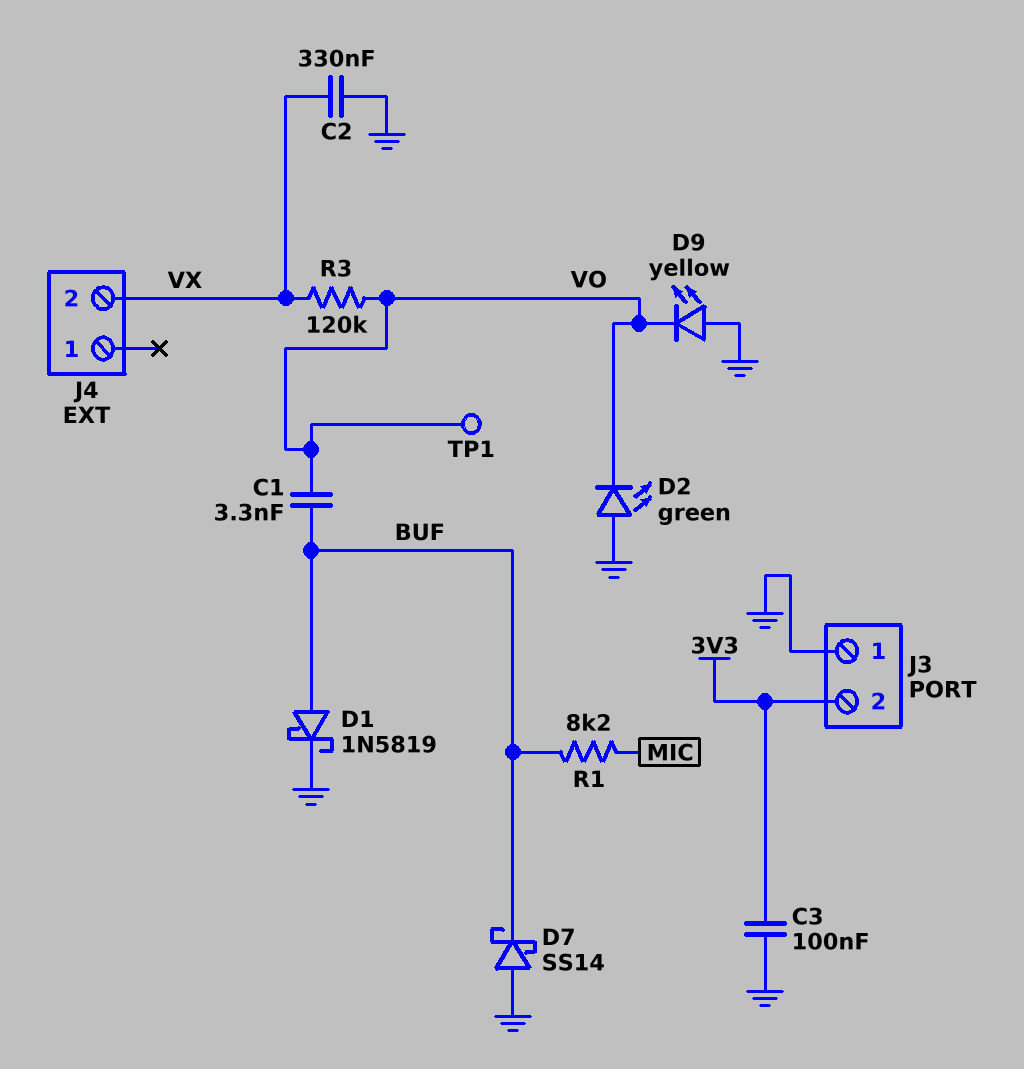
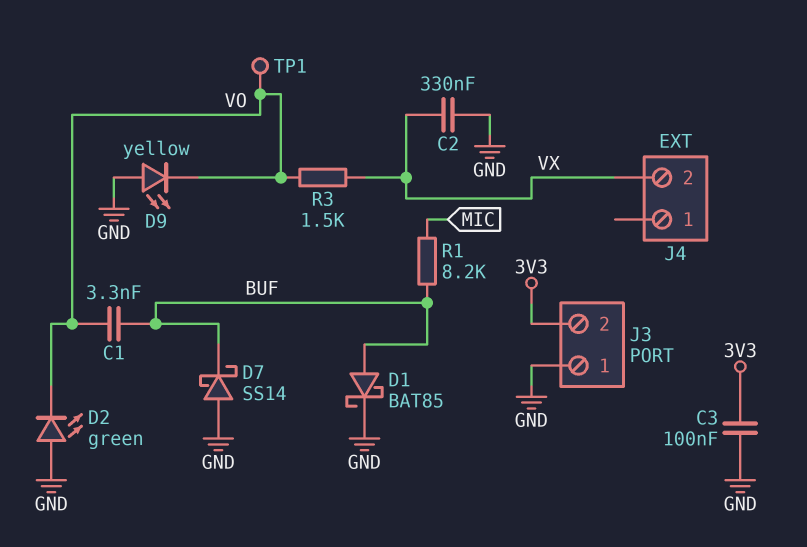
D1: schottky 1N5819 (A BUF, K GND) -> schottky BAT85 (A BUF, K GND)
R3: 120k (VO, VX) -> 1.5k (VO, VX)

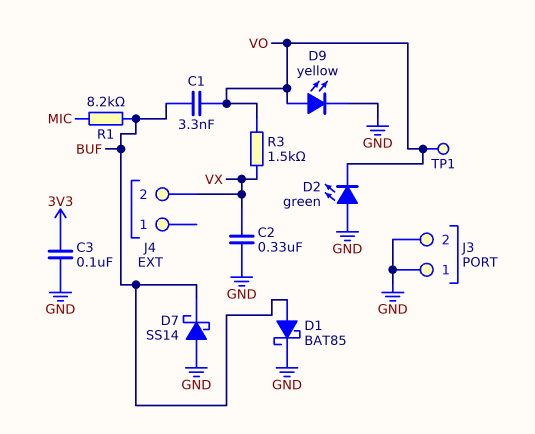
D9: LED yellow (A GND, K VO) -> LED yellow (A VO, K GND)
J3 pin 2: 3V3 -> GND

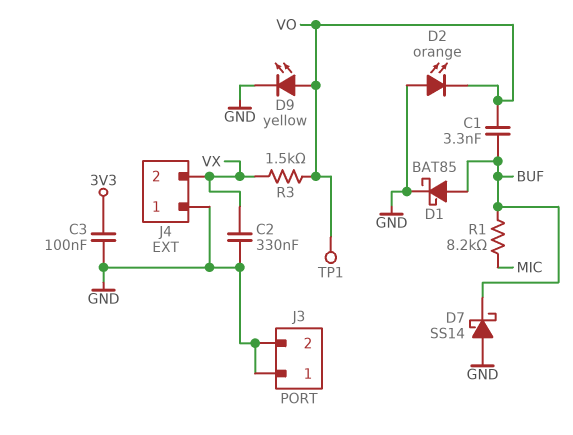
D2: LED green (A GND, K VO) -> LED orange (A GND, K VO)
J4 pin 1: none -> GND

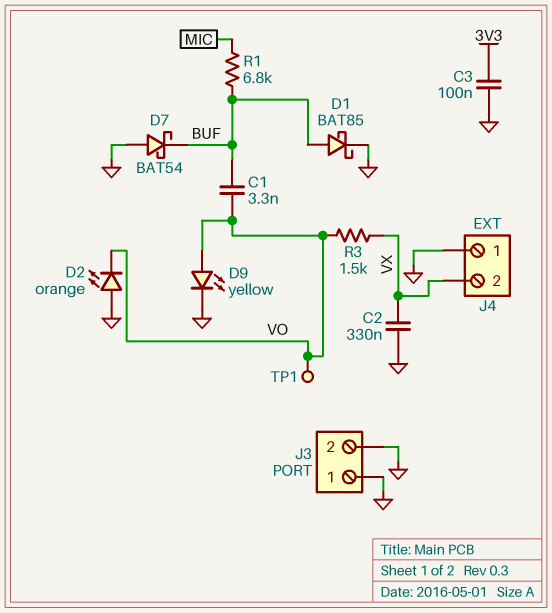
D7: schottky SS14 (A GND, K BUF) -> schottky BAT54 (A GND, K BUF)
R1: 8.2k (BUF, MIC) -> 6.8k (BUF, MIC)

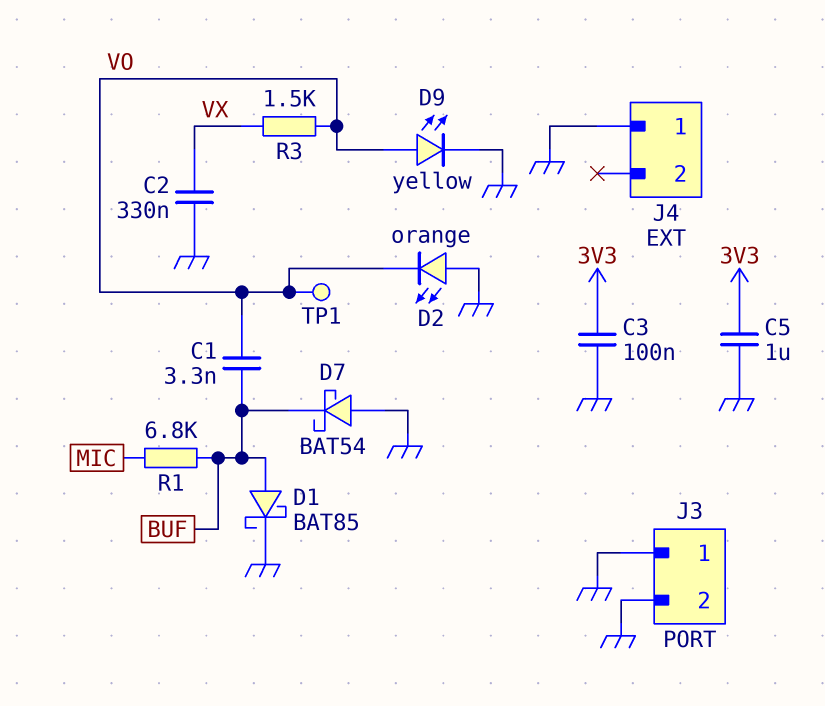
C5: none -> 1uF (3V3, GND)
J4 pin 2: VX -> none

